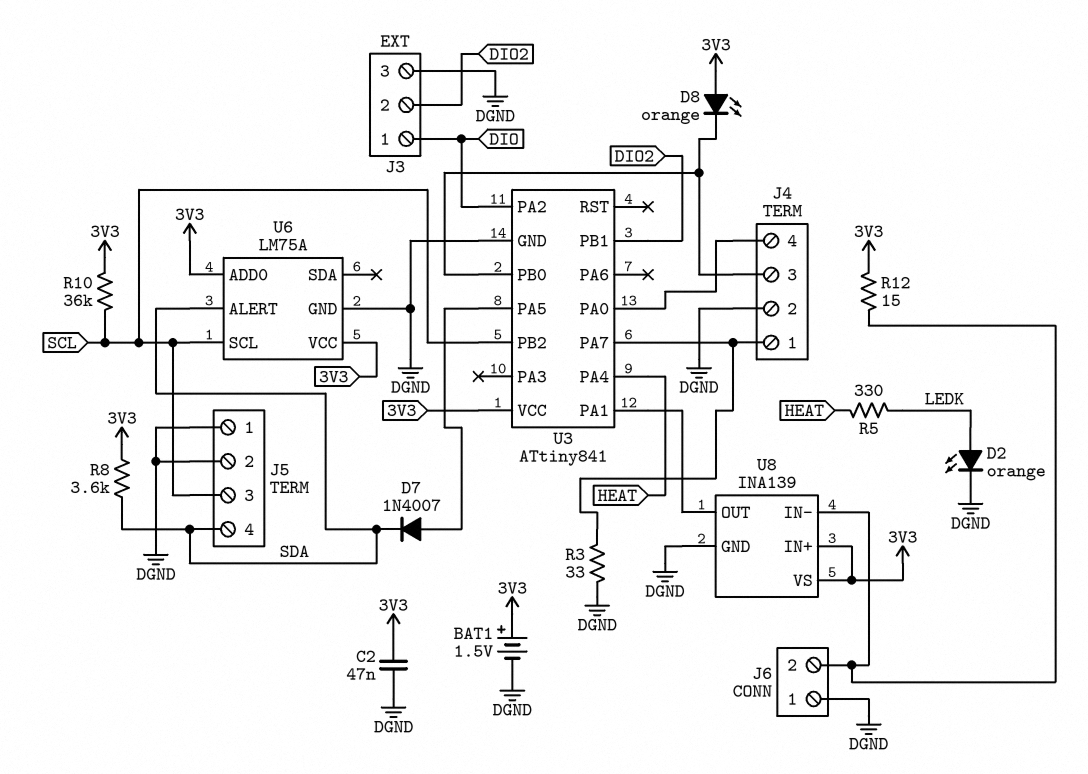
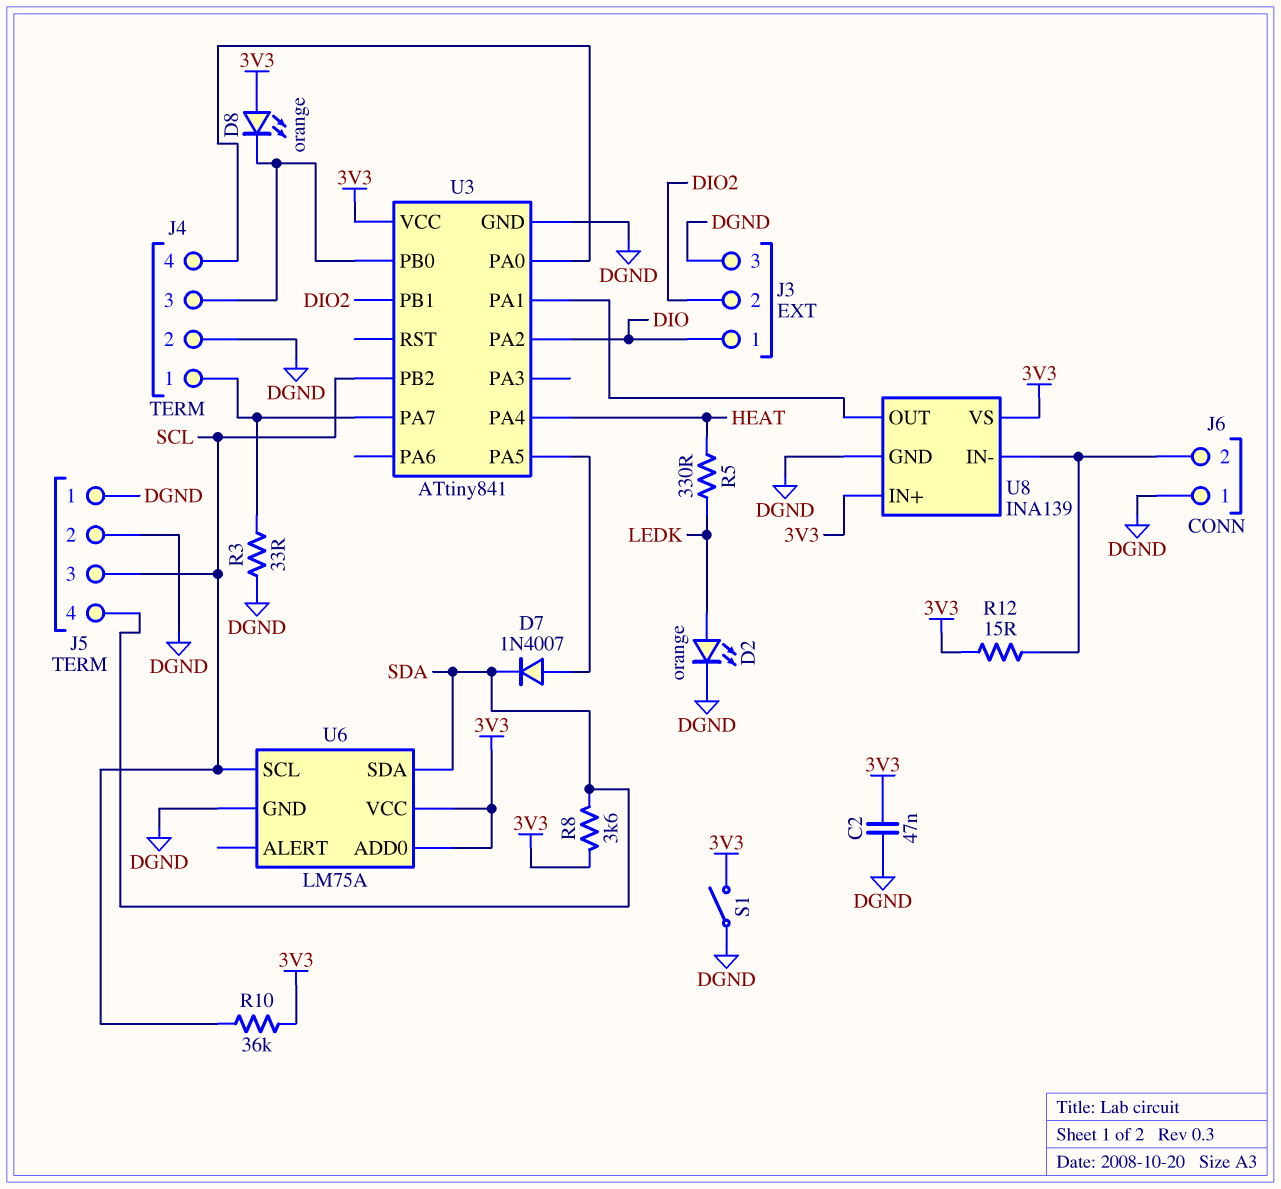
BAT1: 1.5V (plus 3V3, minus DGND) -> none
S1: none -> switch (3V3, DGND)
U6 pin ALERT: SDA -> none
U6 pin SDA: none -> SDA

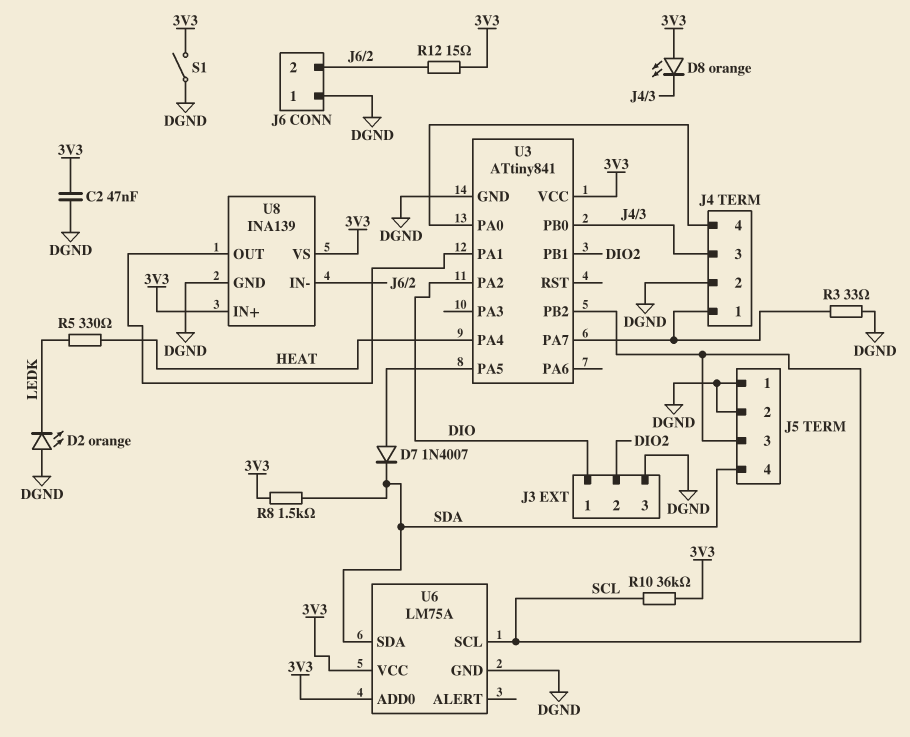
D2: LED orange (A LEDK, K DGND) -> LED orange (A DGND, K LEDK)
R8: 3.6k (3V3, SDA) -> 1.5k (3V3, SDA)

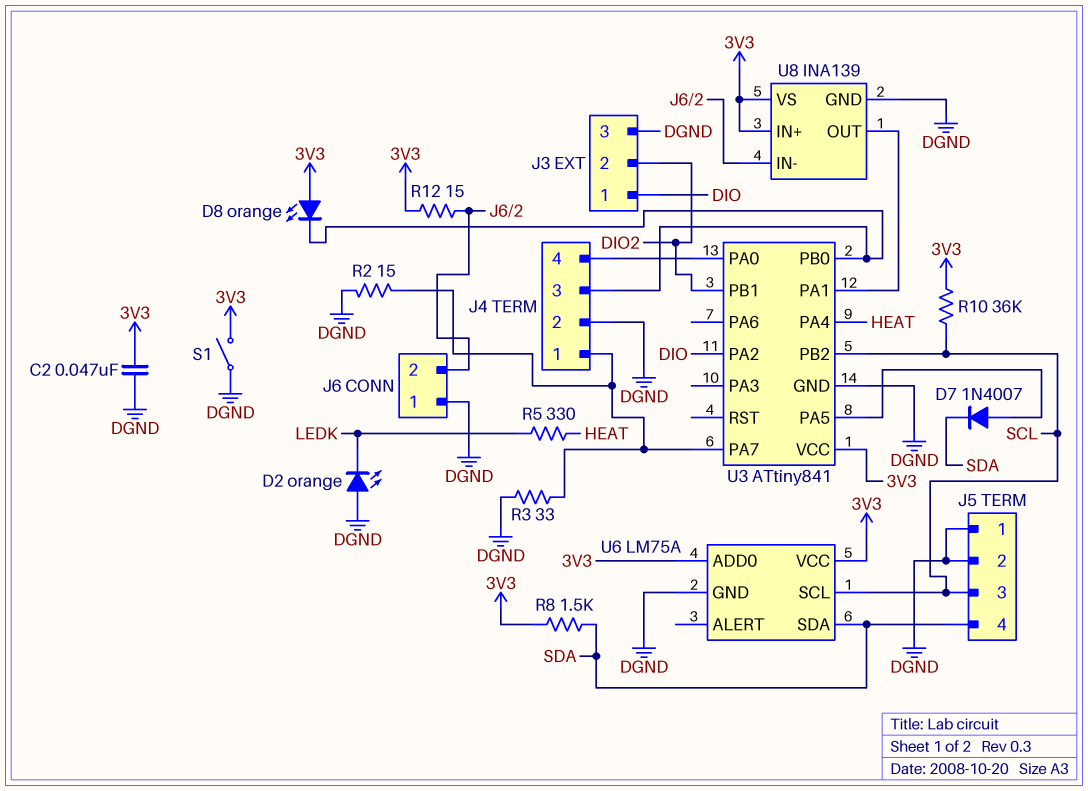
R2: none -> 15 (DGND, J4/1)

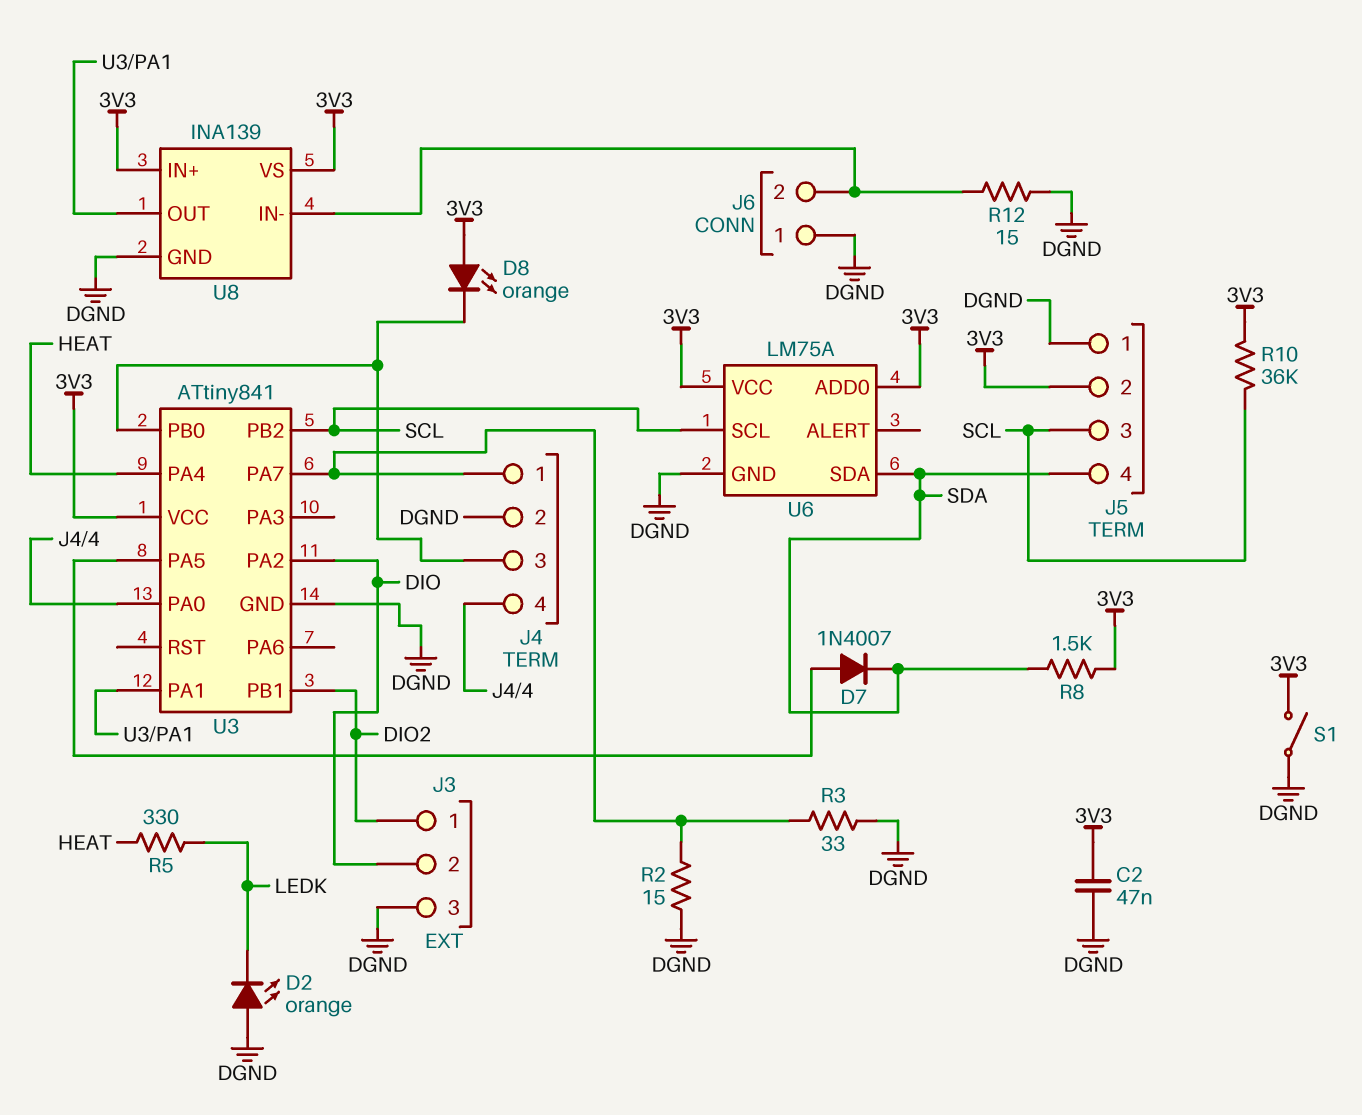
J3 pin 1: DIO -> DIO2
J3 pin 2: DIO2 -> DIO
J5 pin 2: DGND -> 3V3
R12: 15 (3V3, J6/2) -> 15 (DGND, J6/2)

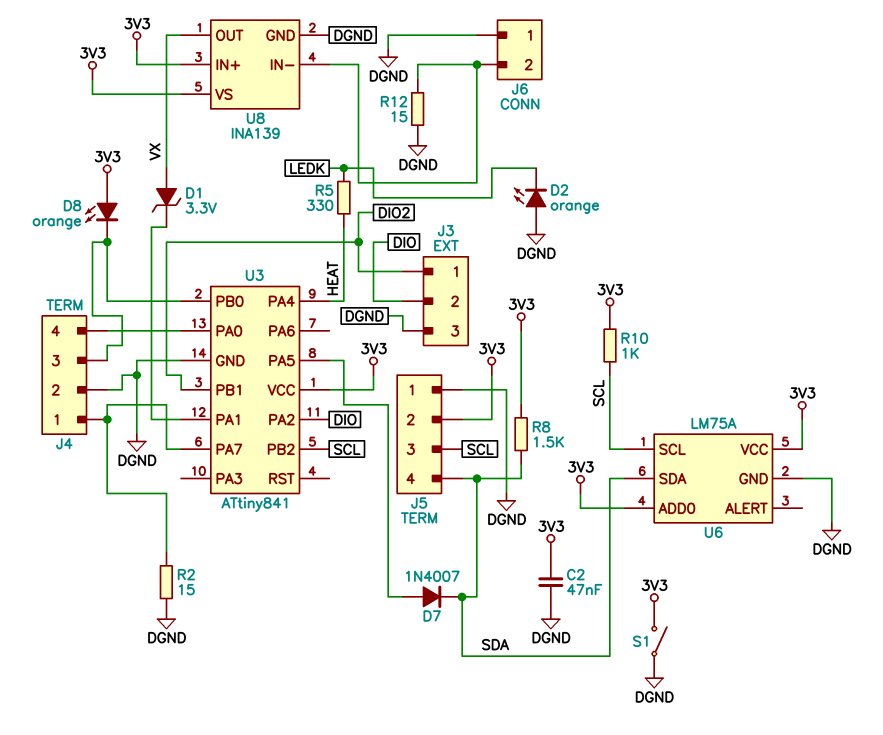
D1: none -> zener 3.3V (A VX, K U3/PA1)
R3: 33 (DGND, J4/1) -> none
R10: 36k (3V3, SCL) -> 1k (3V3, SCL)
U8 pin OUT: U3/PA1 -> VX

